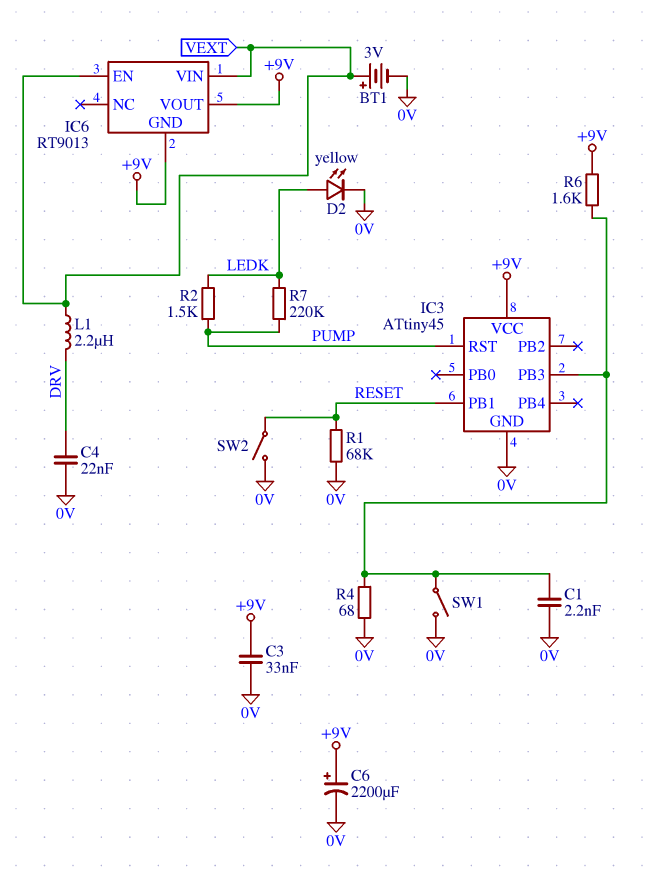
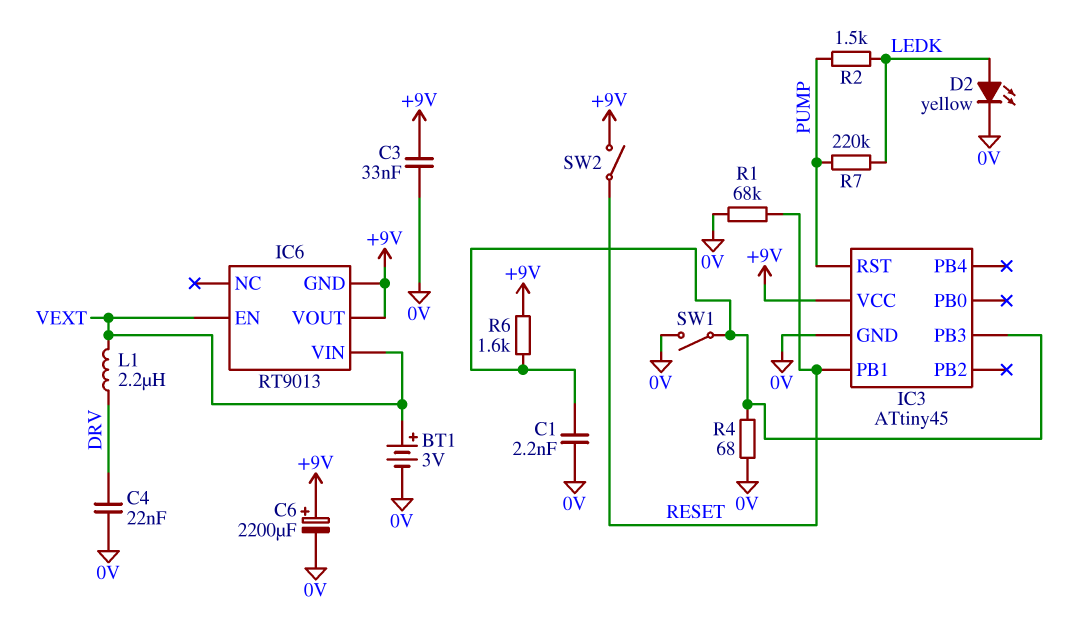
SW2: switch (0V, RESET) -> switch (+9V, RESET)

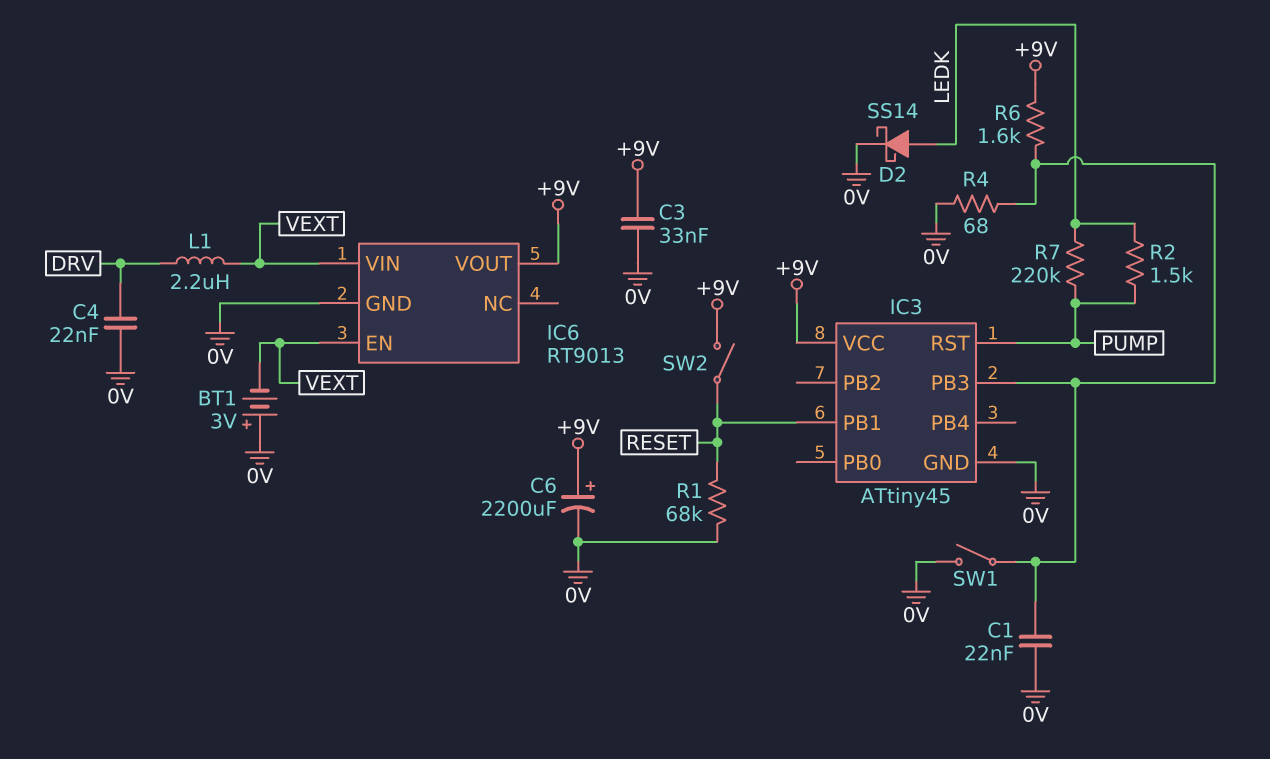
BT1: 3V (plus VEXT, minus 0V) -> 3V (plus 0V, minus VEXT)
C1: 2.2nF (0V, IC3/PB3) -> 22nF (0V, IC3/PB3)
D2: LED yellow (A LEDK, K 0V) -> schottky SS14 (A LEDK, K 0V)
IC6 pin GND: +9V -> 0V

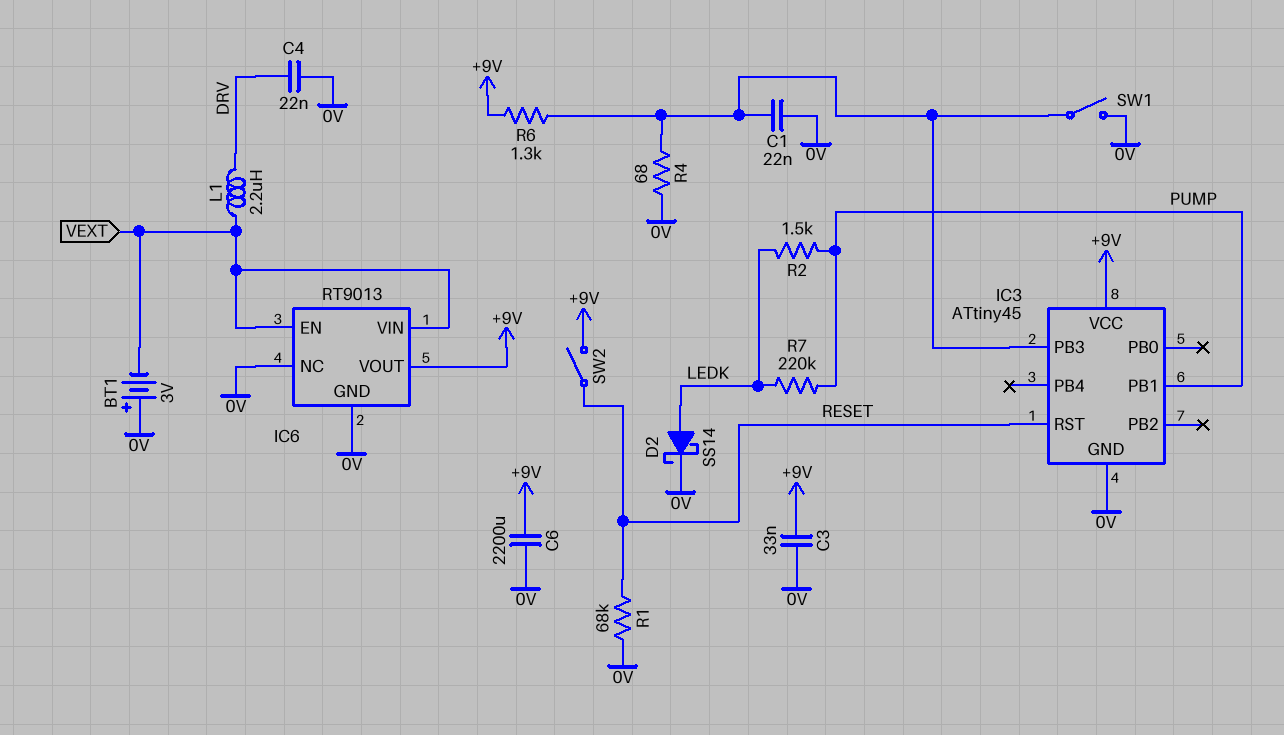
C6: 2200uF (plus +9V, minus 0V) -> 2200uF (+9V, 0V)
IC3 pin PB1: RESET -> PUMP
IC3 pin RST: PUMP -> RESET
IC6 pin NC: none -> 0V
R6: 1.6k (+9V, IC3/PB3) -> 1.3k (+9V, IC3/PB3)

